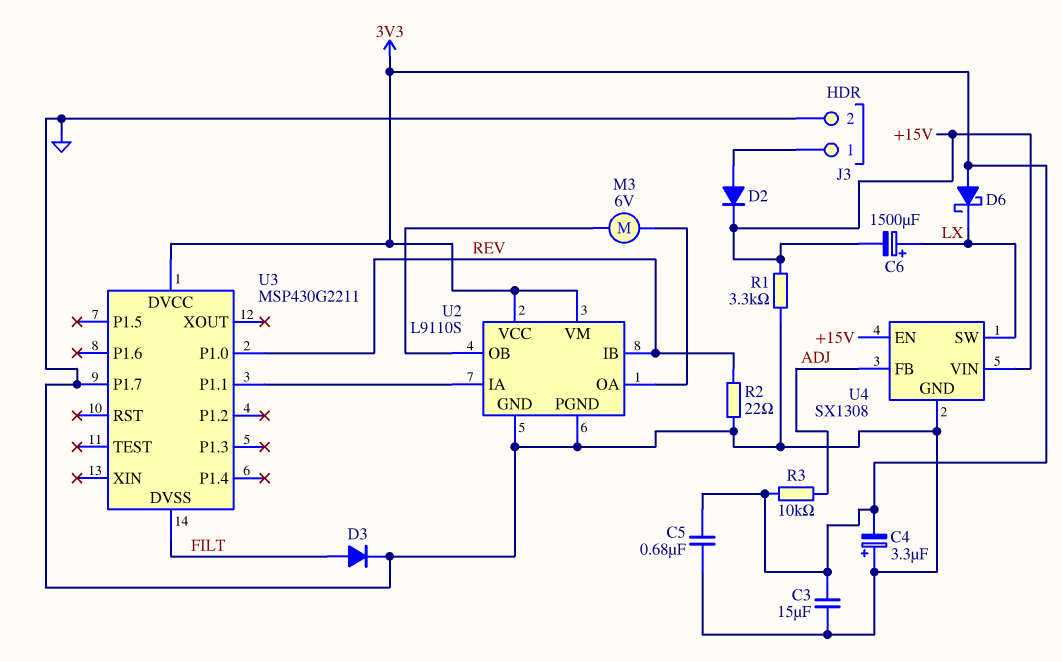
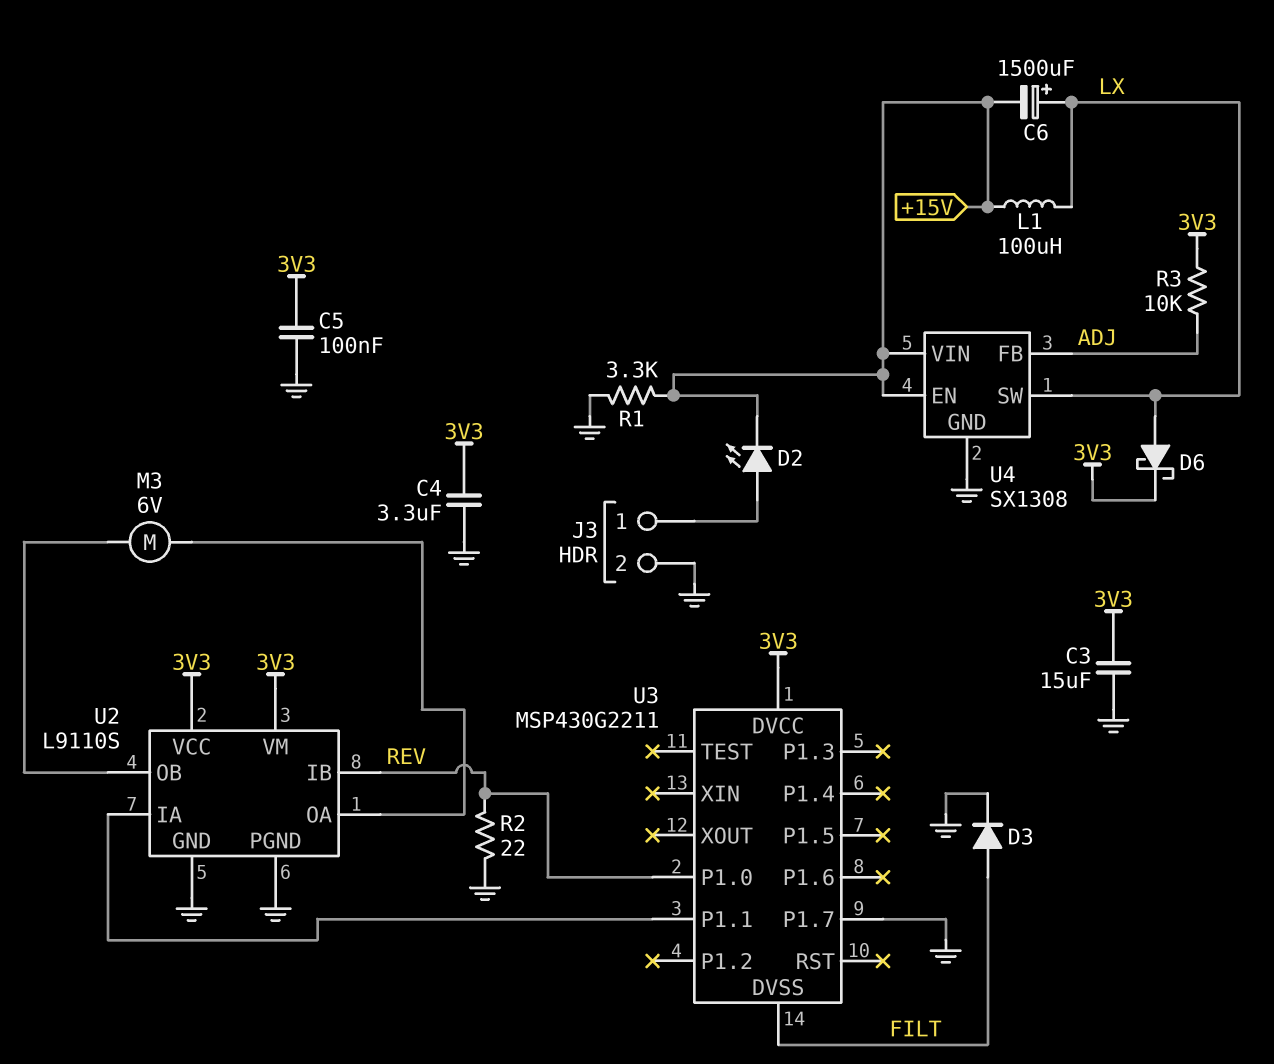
C4: 3.3uF (plus GND, minus 3V3) -> 3.3uF (3V3, GND)
C5: 680nF (3V3, GND) -> 100nF (3V3, GND)
D2: diode (A J3/1, K +15V) -> LED (A J3/1, K +15V)
D6: schottky (A 3V3, K LX) -> schottky (A LX, K 3V3)
L1: none -> 100uH (+15V, LX)

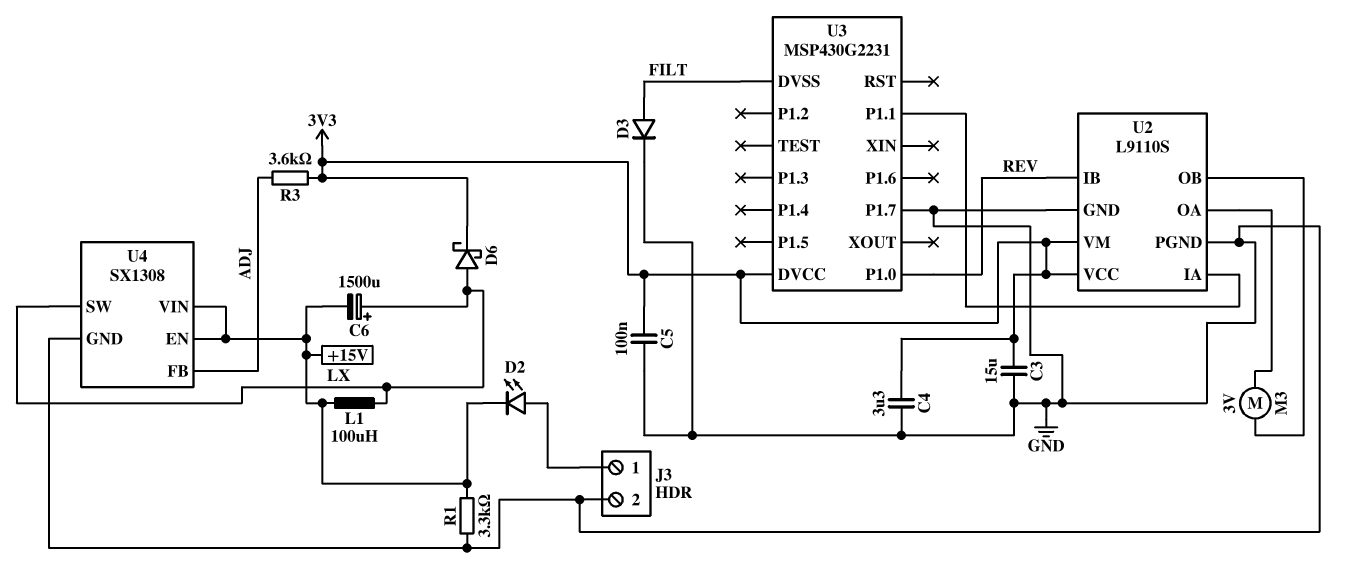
M3: motor 6V (U2/OA, U2/OB) -> motor 3V (U2/OA, U2/OB)
R2: 22 (GND, REV) -> none
R3: 10k (3V3, ADJ) -> 3.6k (3V3, ADJ)
U3: MSP430G2211 -> MSP430G2231

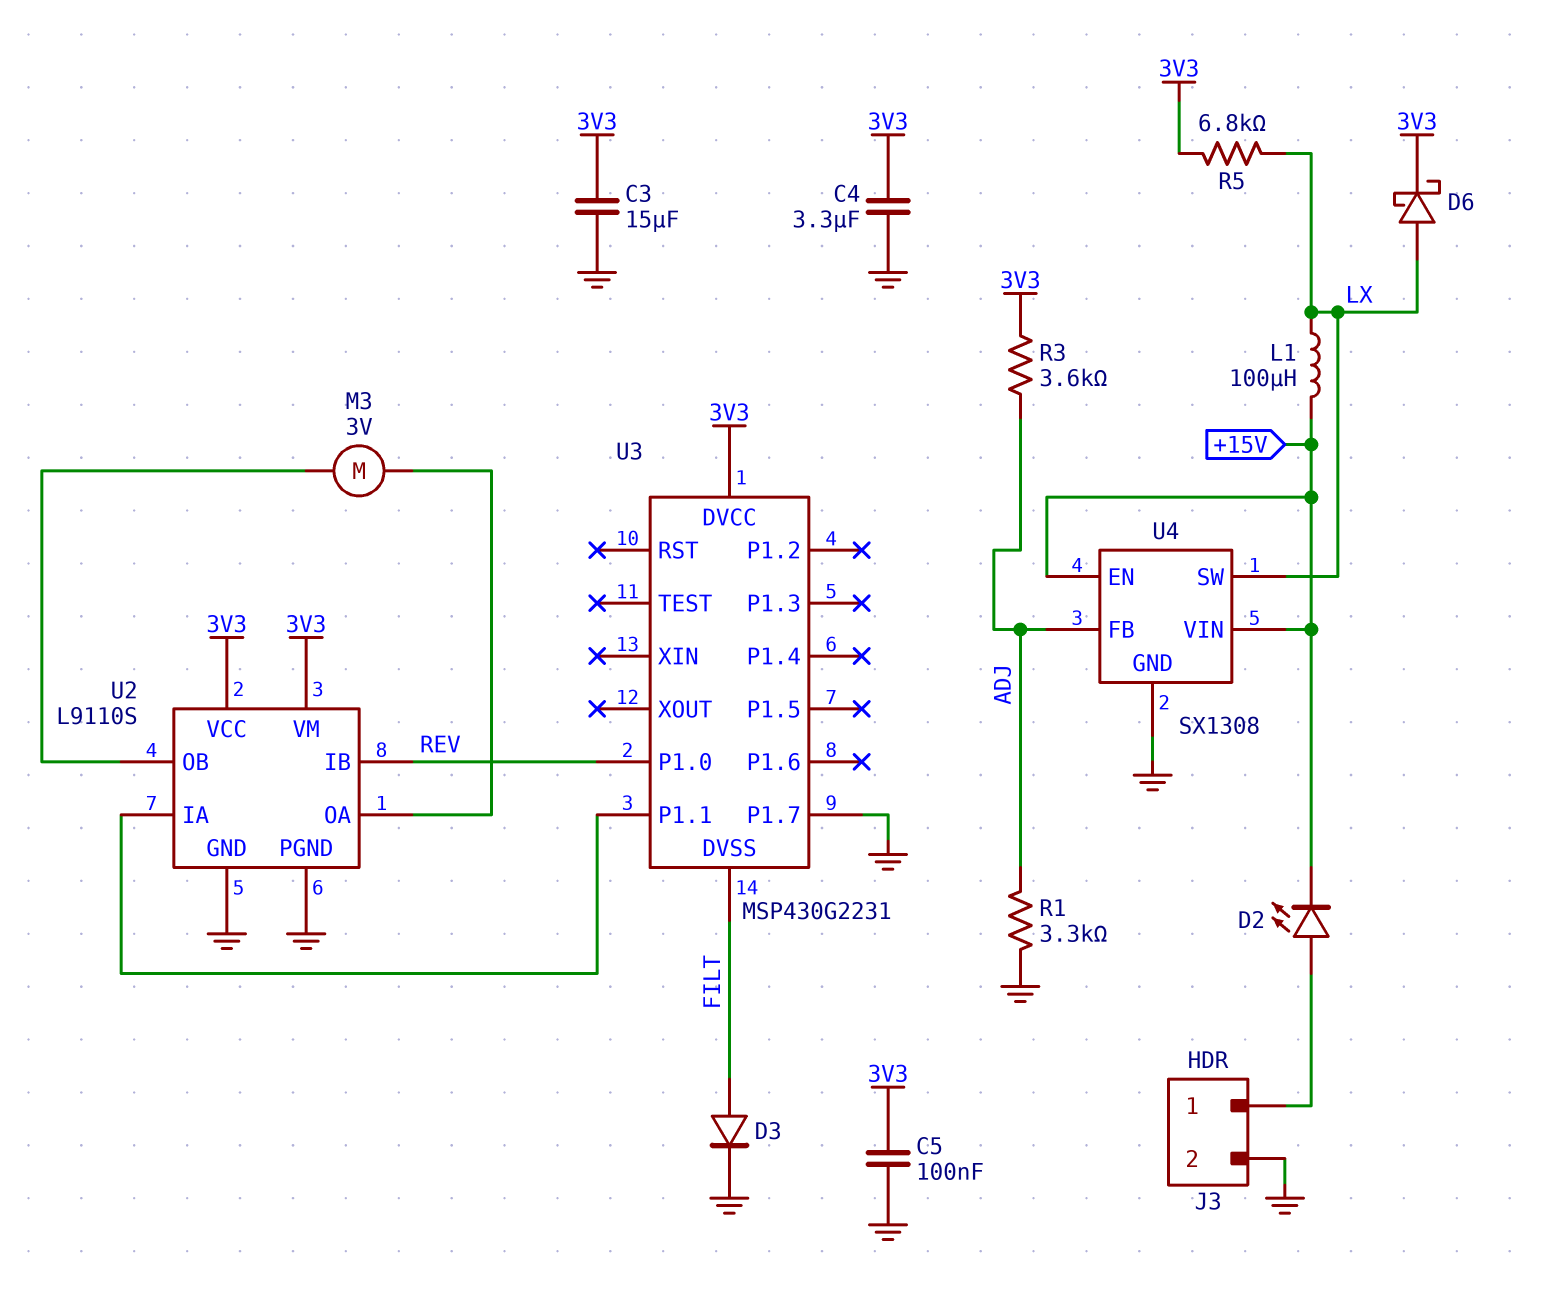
C6: 1500uF (plus LX, minus +15V) -> none
R1: 3.3k (+15V, GND) -> 3.3k (ADJ, GND)
R5: none -> 6.8k (3V3, LX)

